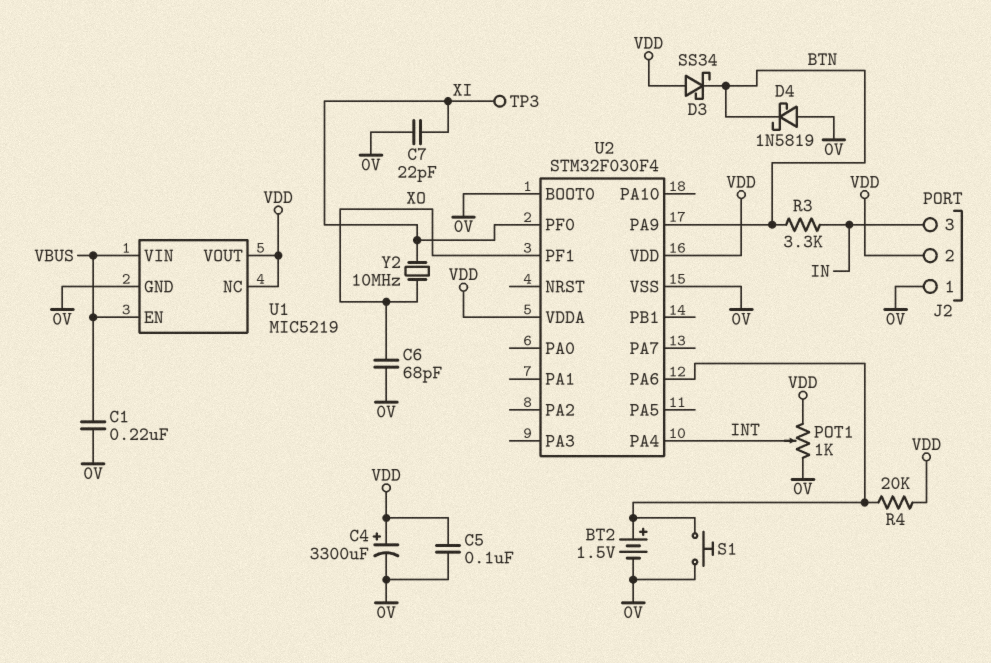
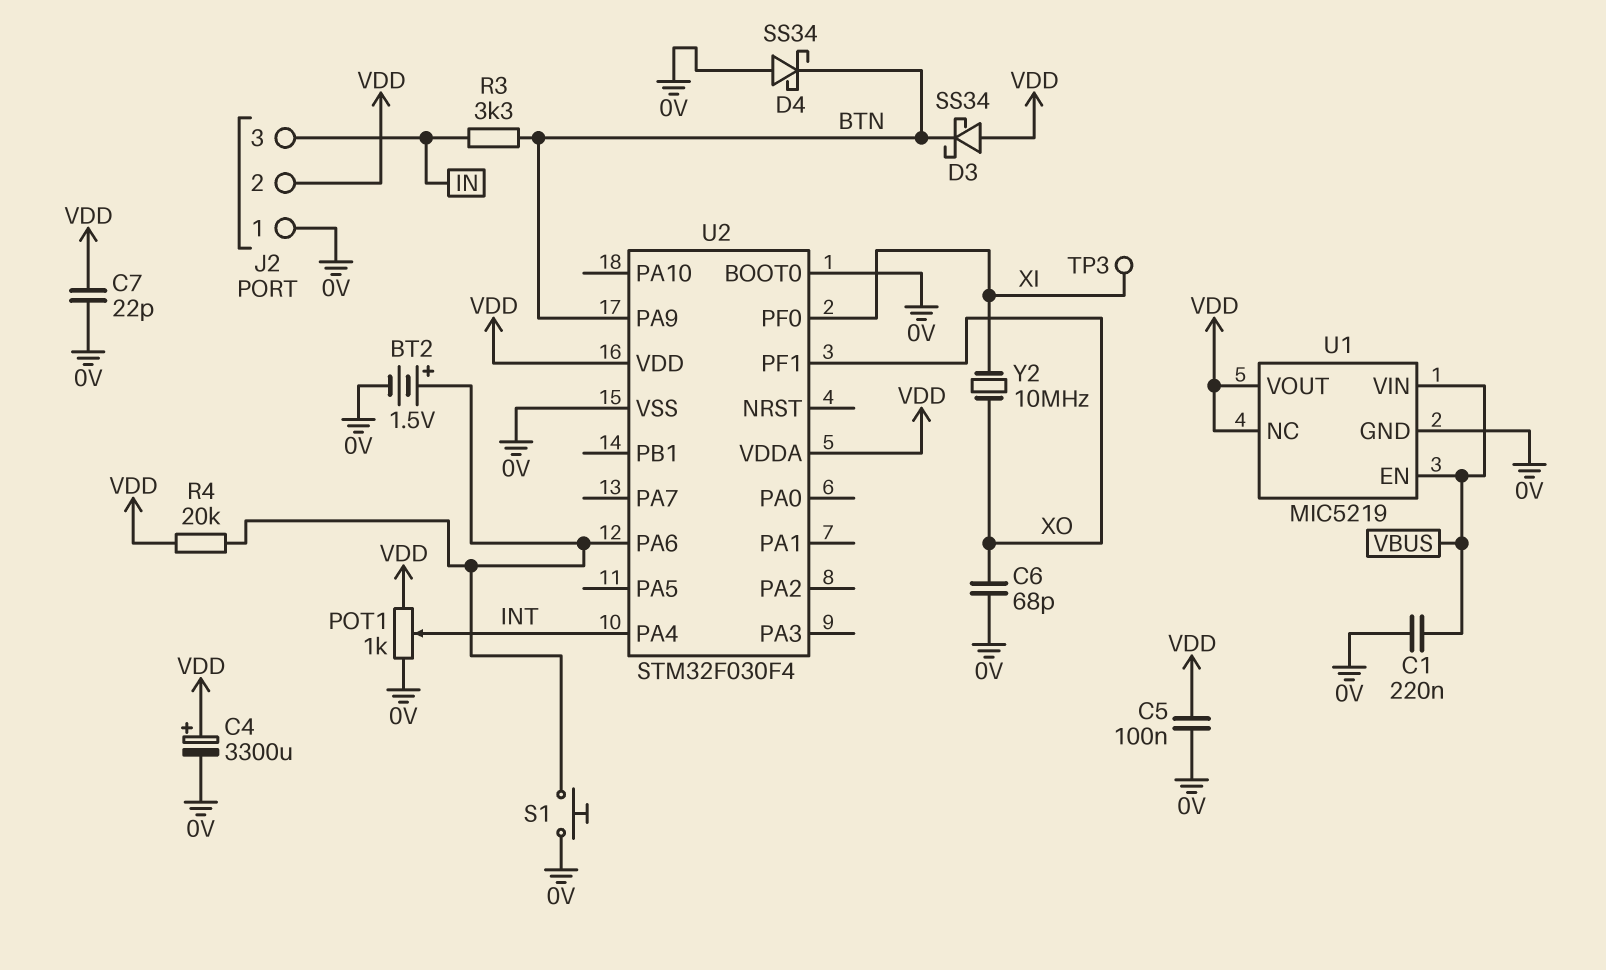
C7: 22pF (0V, XI) -> 22pF (0V, VDD)
D4: schottky 1N5819 (A 0V, K BTN) -> schottky SS34 (A 0V, K BTN)

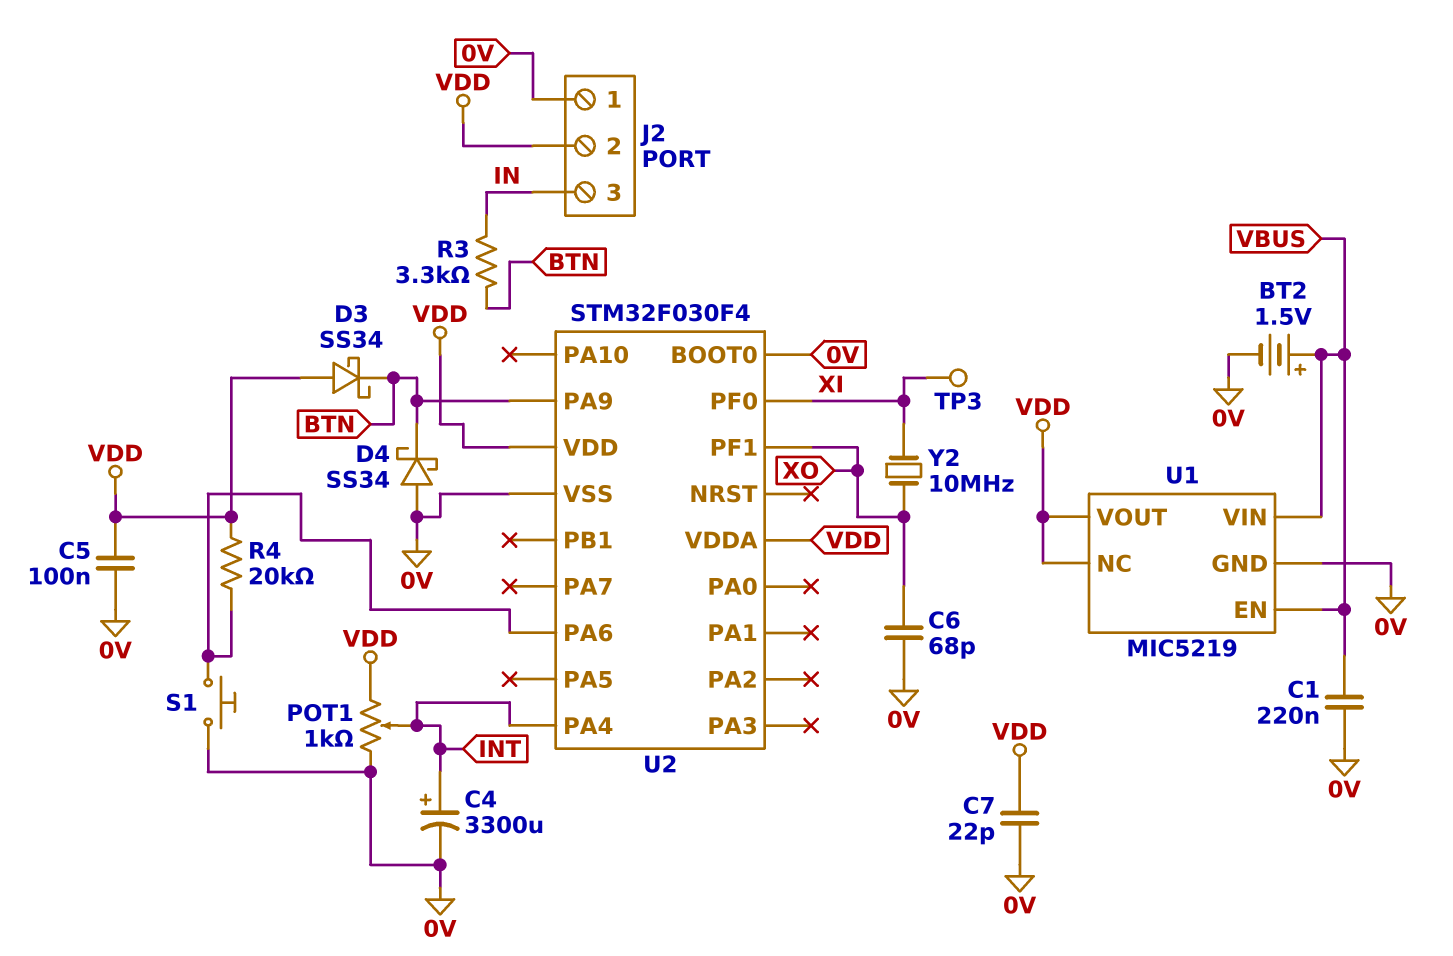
BT2: 1.5V (plus U2/PA6, minus 0V) -> 1.5V (plus VBUS, minus 0V)
C4: 3300uF (plus VDD, minus 0V) -> 3300uF (plus INT, minus 0V)

